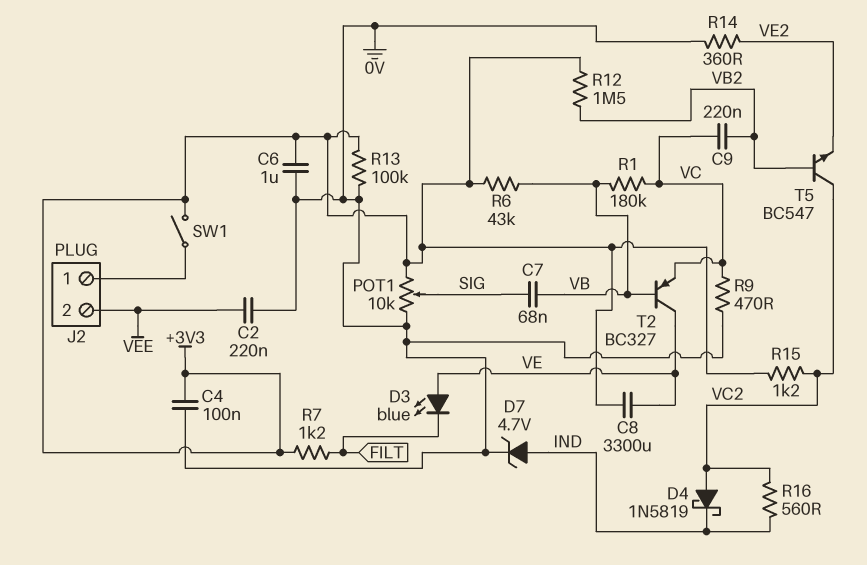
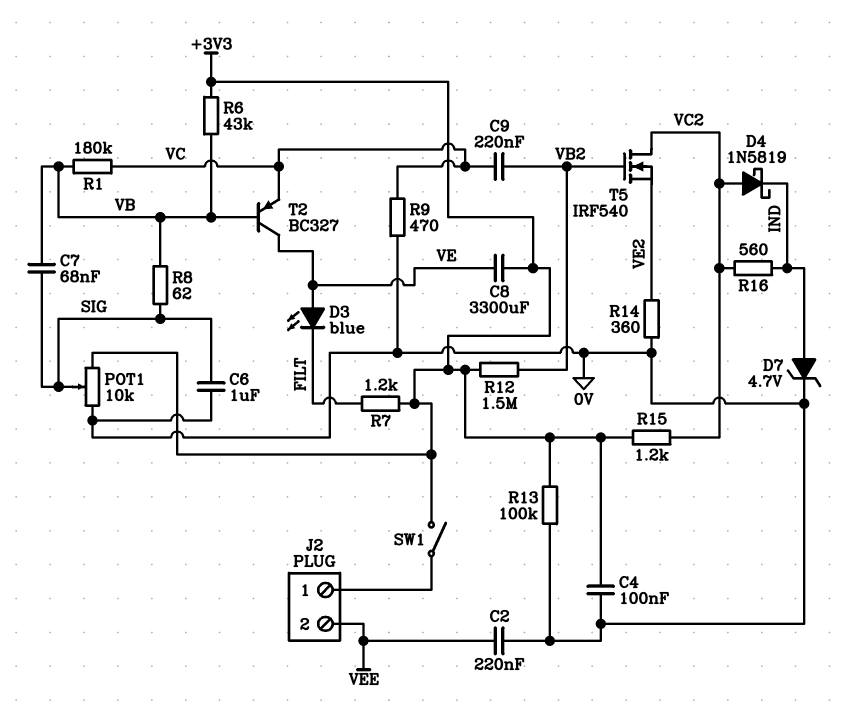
C6: 1uF (+3V3, 0V) -> 1uF (0V, SIG)
R8: none -> 62 (SIG, VB)
T5: NPN BC547 (B VB2, C VC2, E VE2) -> NMOS IRF540 (G VB2, D VC2, S VE2)

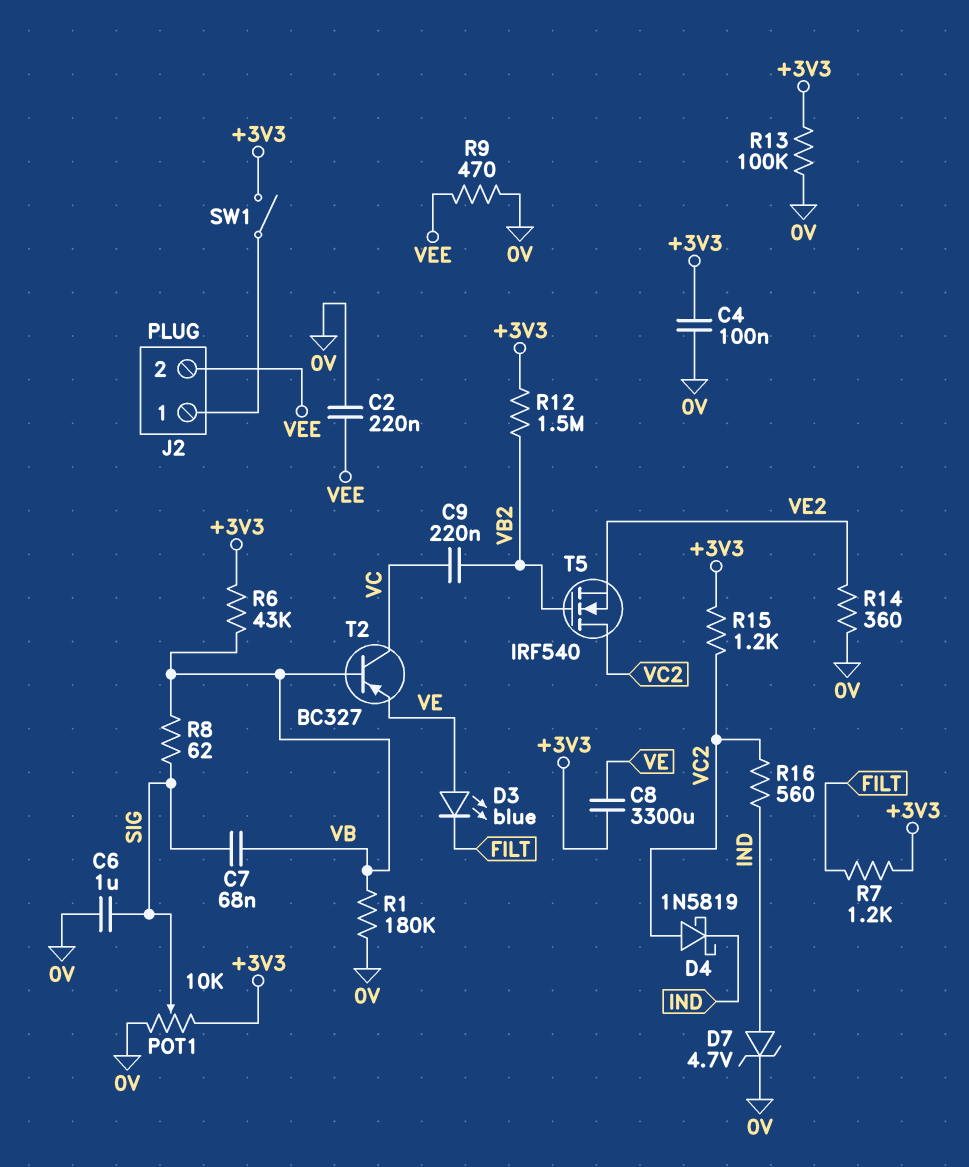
R1: 180k (VB, VC) -> 180k (0V, VB)
R9: 470 (0V, VC) -> 470 (0V, VEE)
T2: PNP BC327 (B VB, C VE, E VC) -> PNP BC327 (B VB, C VC, E VE)

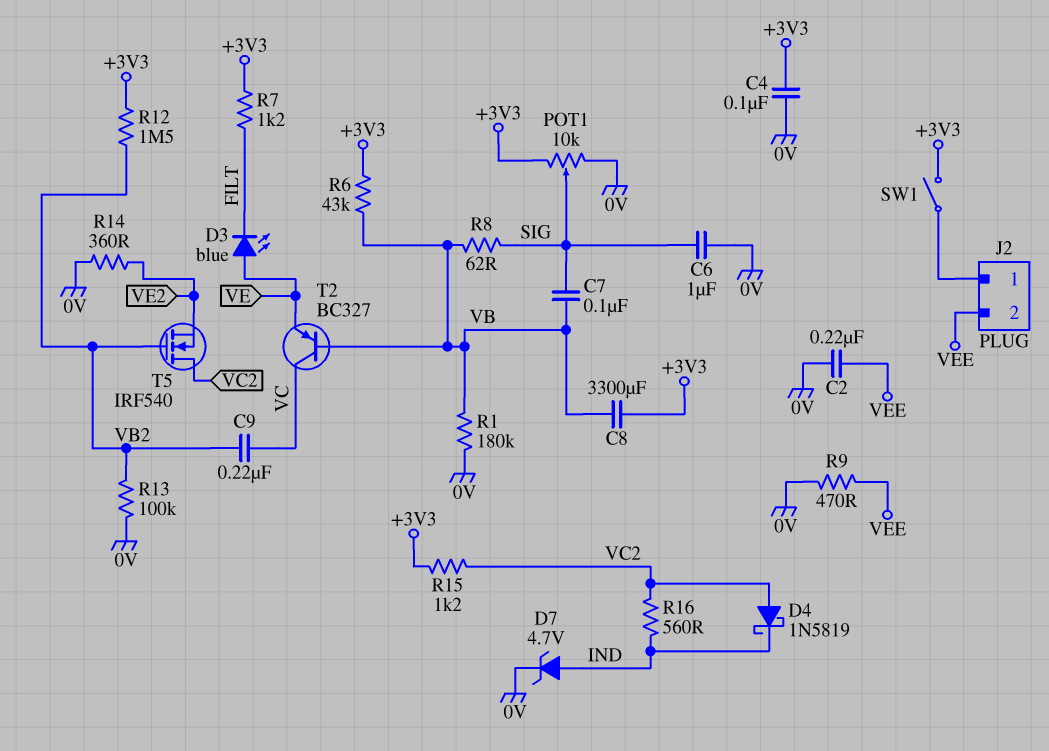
C7: 68nF (SIG, VB) -> 100nF (SIG, VB)
C8: 3300uF (+3V3, VE) -> 3300uF (+3V3, VB)
R13: 100k (+3V3, 0V) -> 100k (0V, VB2)

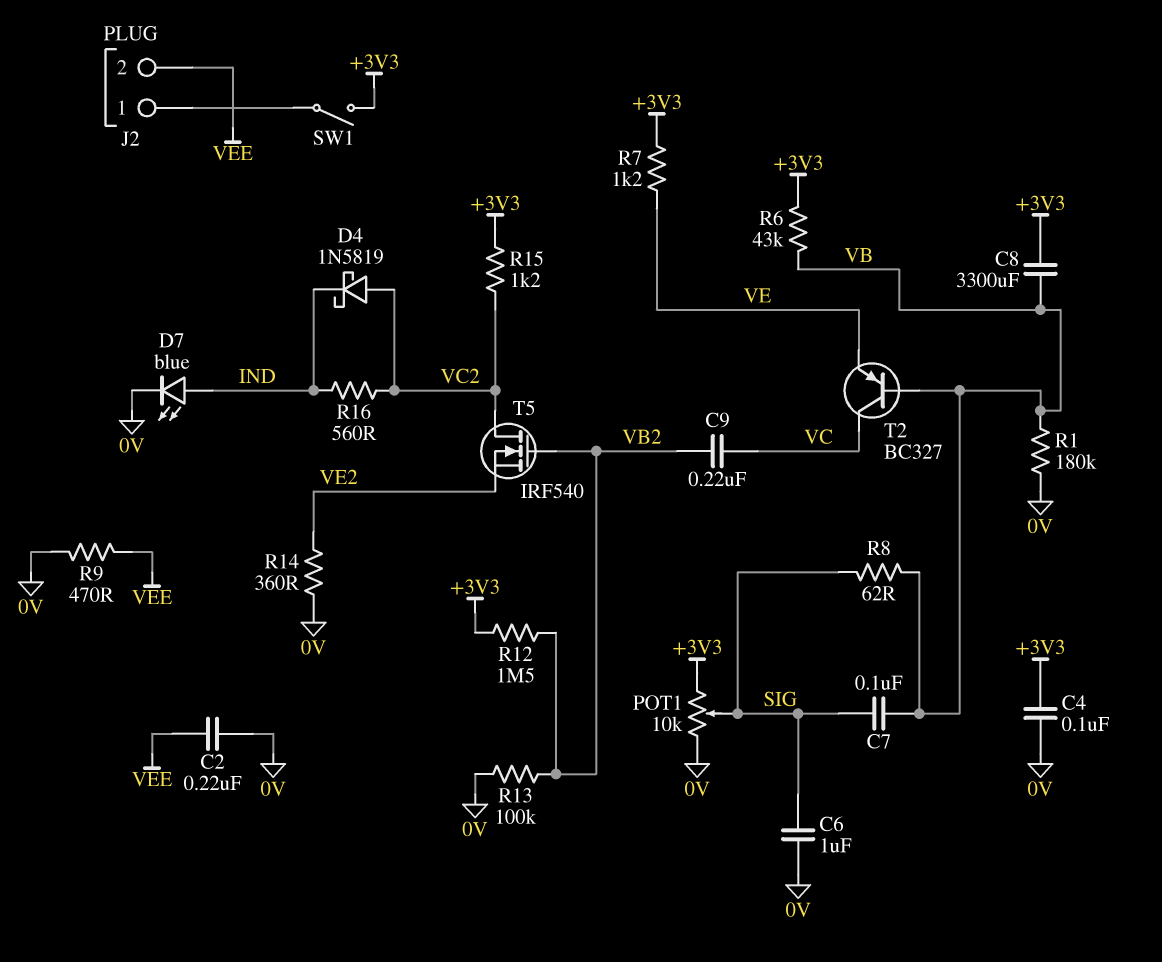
D3: LED blue (A VE, K FILT) -> none
D7: zener 4.7V (A IND, K 0V) -> LED blue (A IND, K 0V)
R7: 1.2k (+3V3, FILT) -> 1.2k (+3V3, VE)

